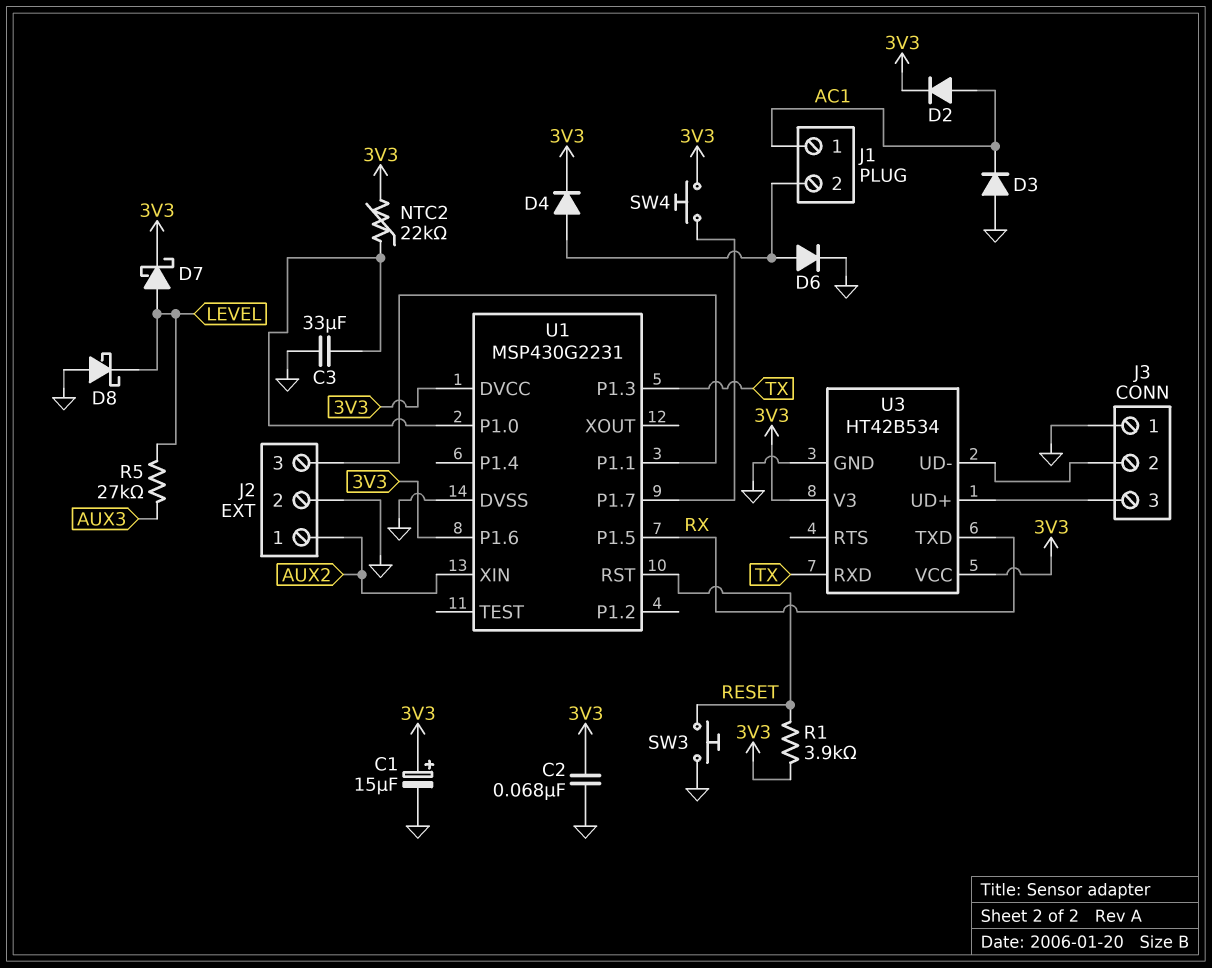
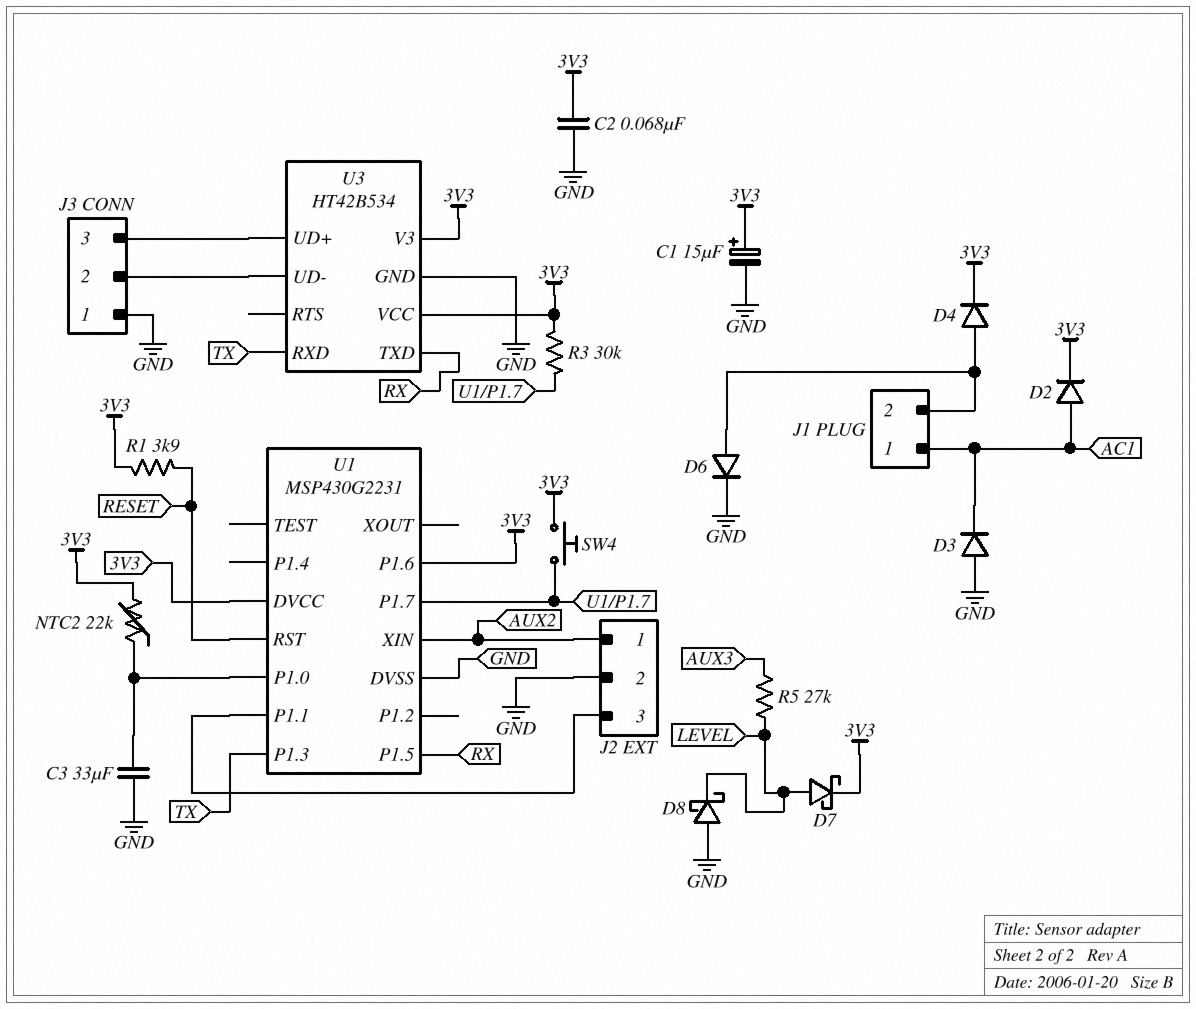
R3: none -> 30k (3V3, U1/P1.7)
SW3: button (GND, RESET) -> none

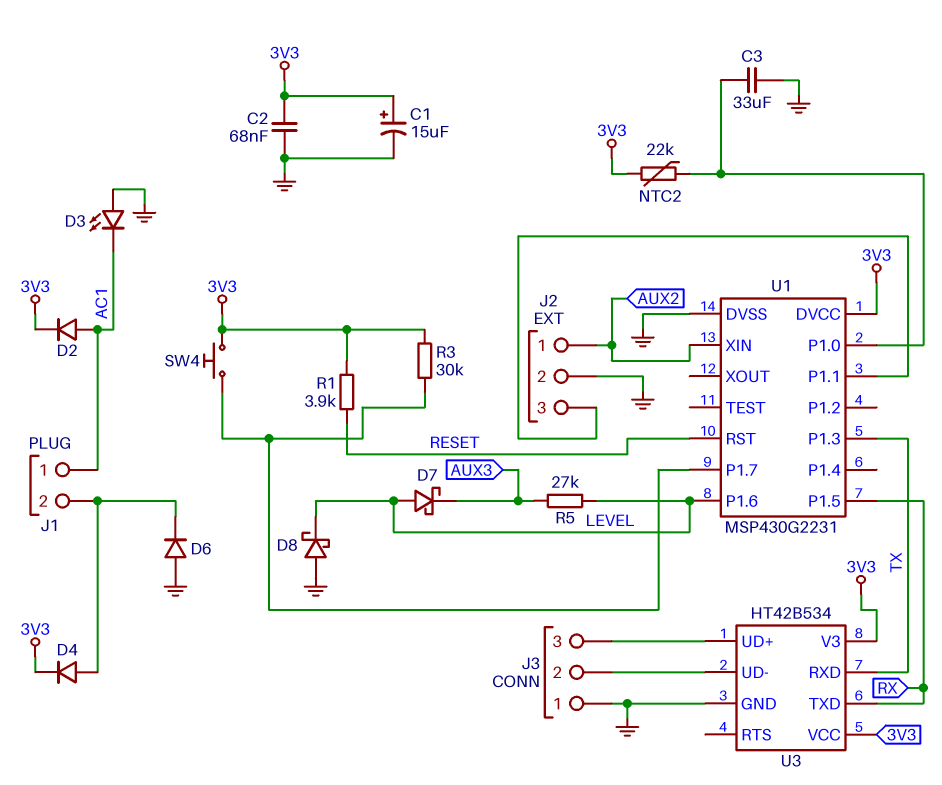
D3: diode (A GND, K AC1) -> LED (A GND, K AC1)
D6: diode (A J1/2, K GND) -> diode (A GND, K J1/2)
D7: schottky (A LEVEL, K 3V3) -> schottky (A LEVEL, K AUX3)
U1 pin P1.6: 3V3 -> LEVEL

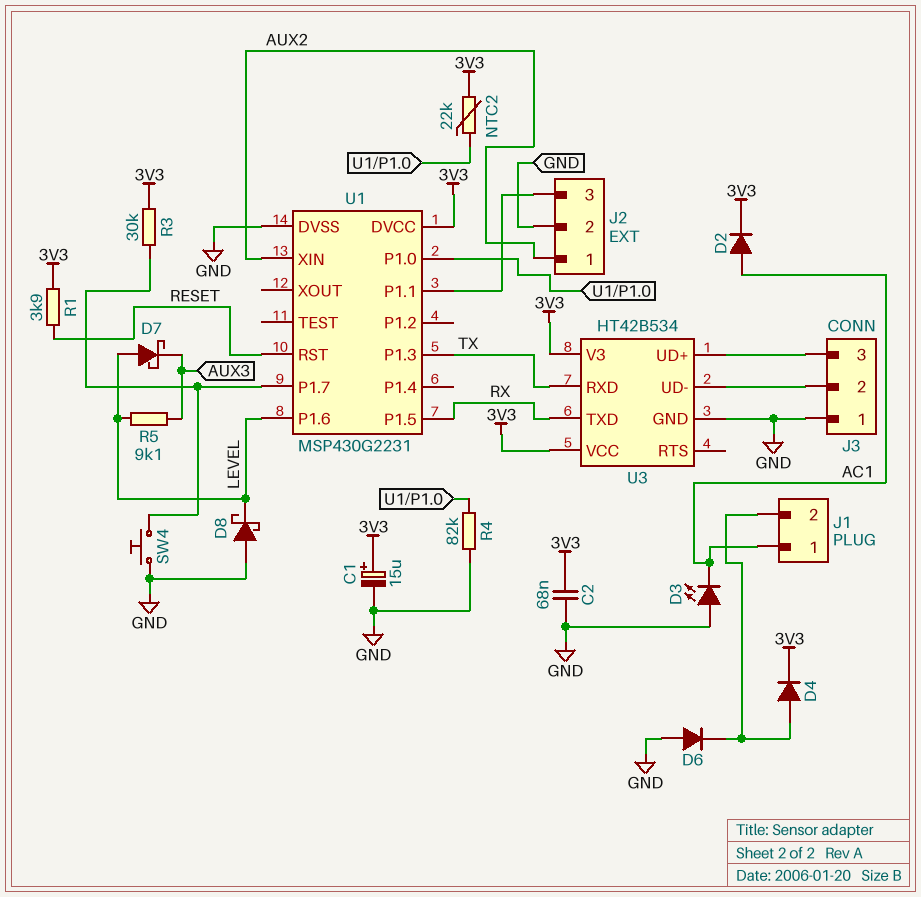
C3: 33uF (GND, U1/P1.0) -> none
R4: none -> 82k (GND, U1/P1.0)
R5: 27k (AUX3, LEVEL) -> 9.1k (AUX3, LEVEL)
SW4: button (3V3, U1/P1.7) -> button (GND, U1/P1.7)

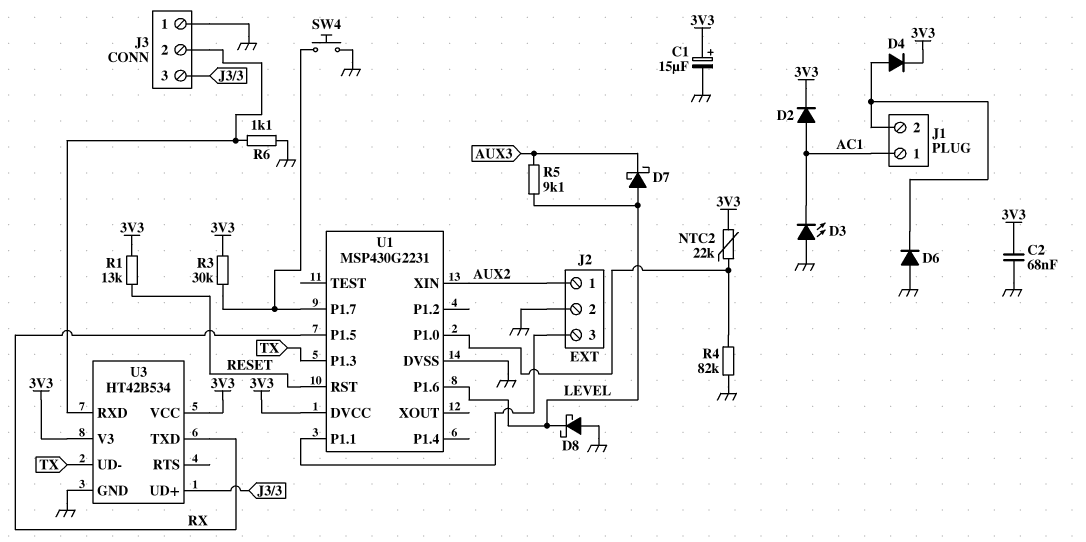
R1: 3.9k (3V3, RESET) -> 13k (3V3, RESET)
R6: none -> 1.1k (GND, J3/2)
U3 pin RXD: TX -> J3/2
U3 pin UD-: J3/2 -> TX

